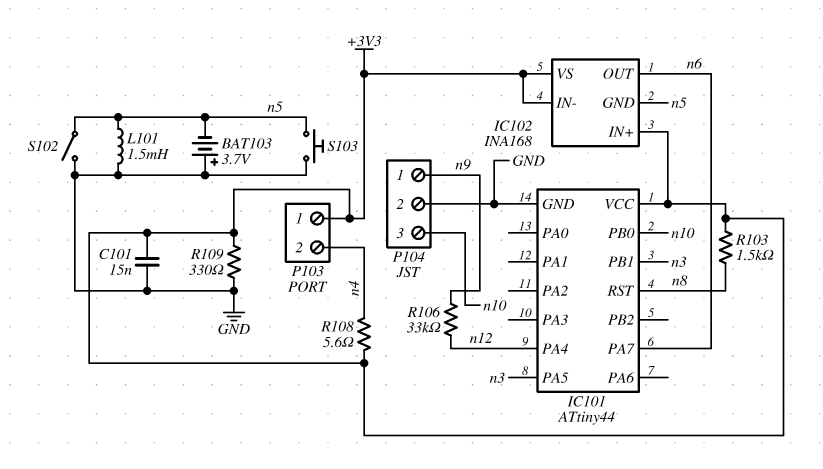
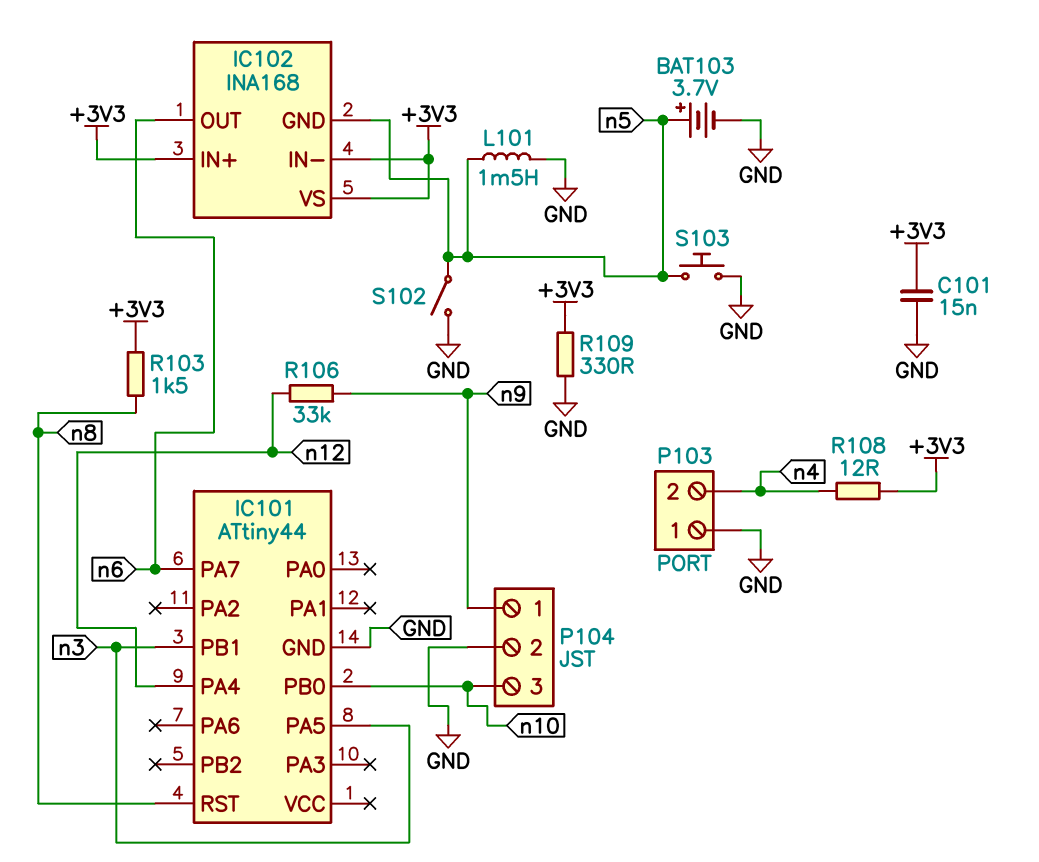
BAT103: 3.7V (plus GND, minus n5) -> 3.7V (plus n5, minus GND)
IC101 pin VCC: +3V3 -> none
P103 pin 1: +3V3 -> GND
R108: 5.6 (+3V3, n4) -> 12 (+3V3, n4)

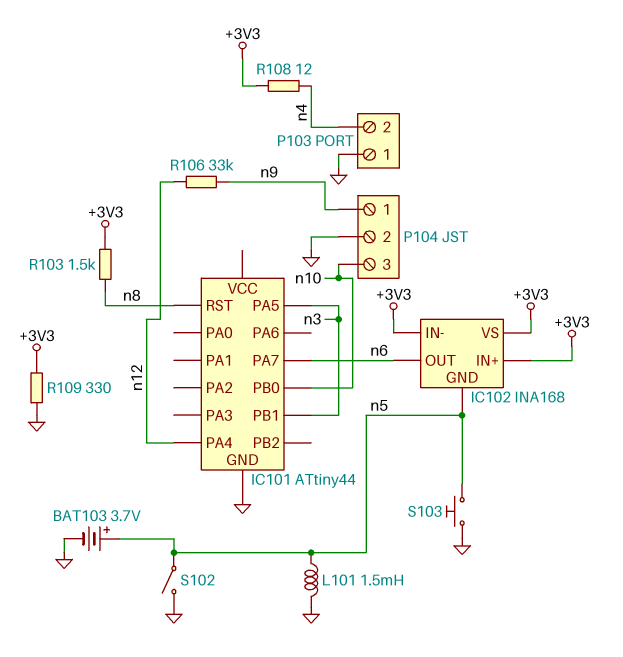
C101: 15nF (+3V3, GND) -> none

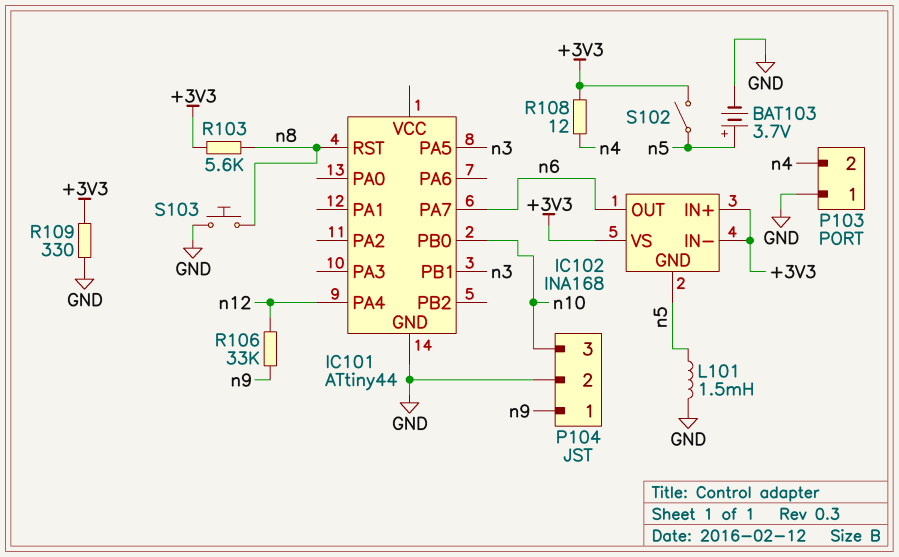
R103: 1.5k (+3V3, n8) -> 5.6k (+3V3, n8)
S102: switch (GND, n5) -> switch (+3V3, n5)
S103: button (GND, n5) -> button (GND, n8)

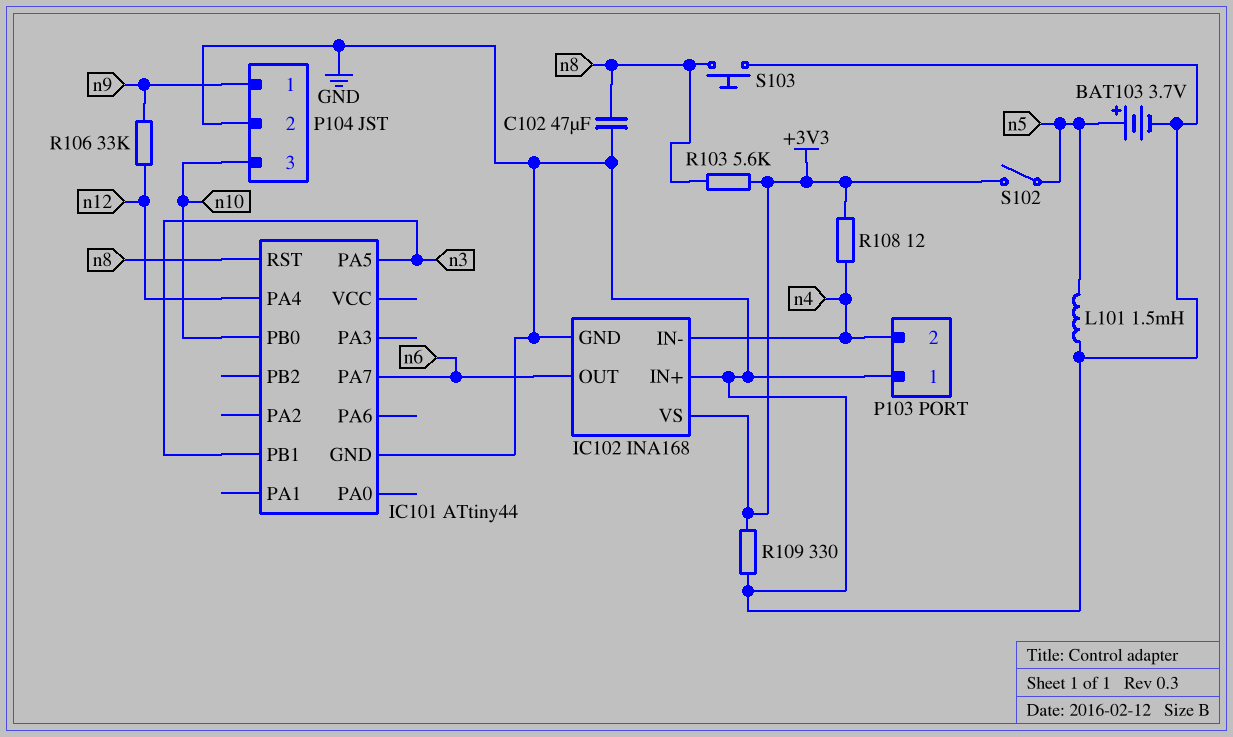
C102: none -> 47uF (GND, n8)
IC102 pin GND: n5 -> GND
IC102 pin IN+: +3V3 -> GND
IC102 pin IN-: +3V3 -> n4

